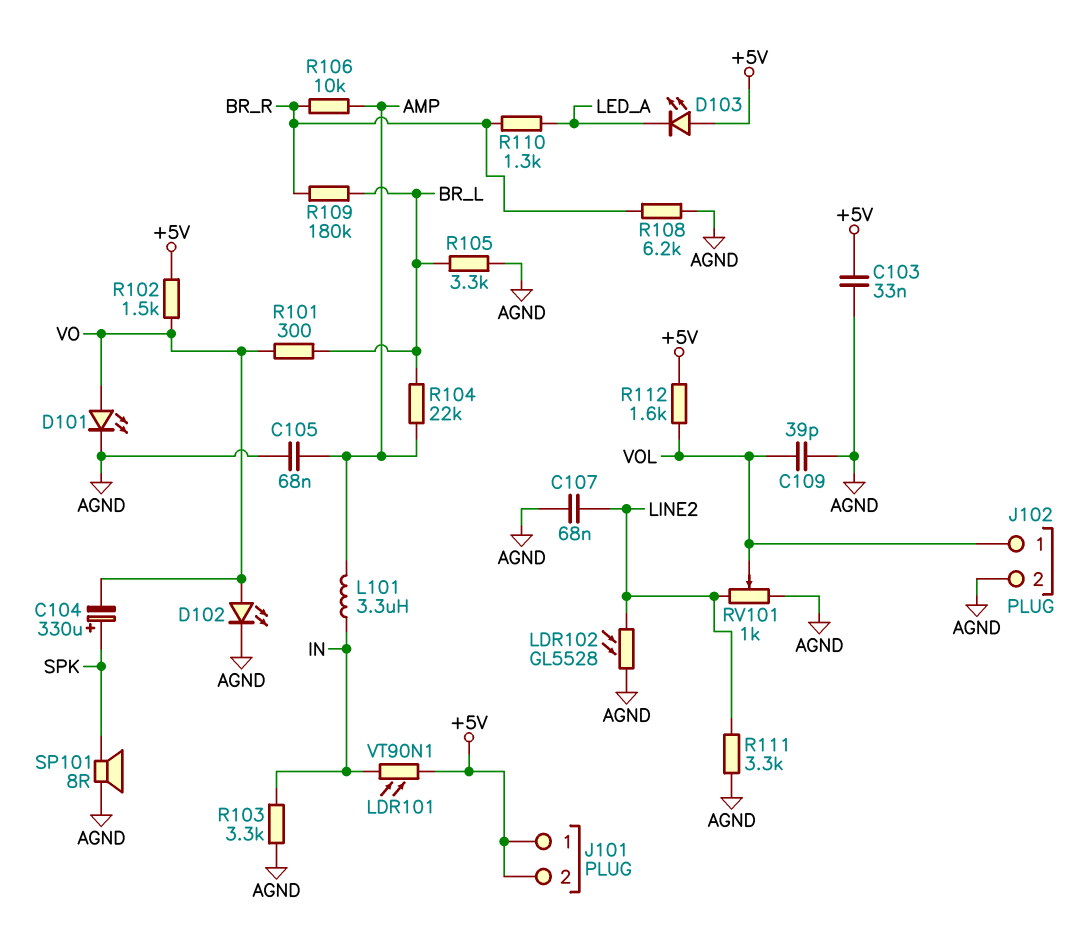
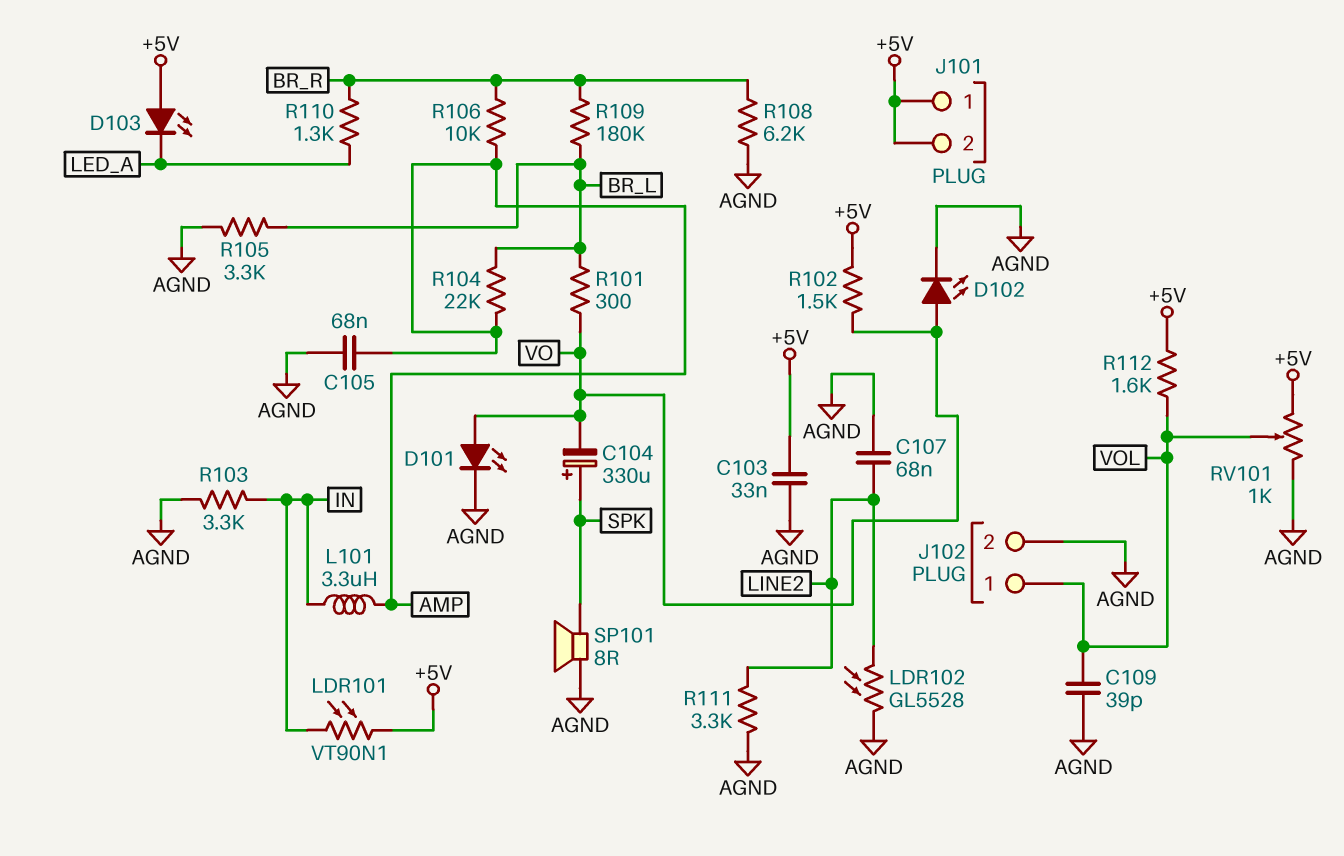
RV101: 1k (AGND, LINE2, wiper VOL) -> 1k (+5V, AGND, wiper VOL)

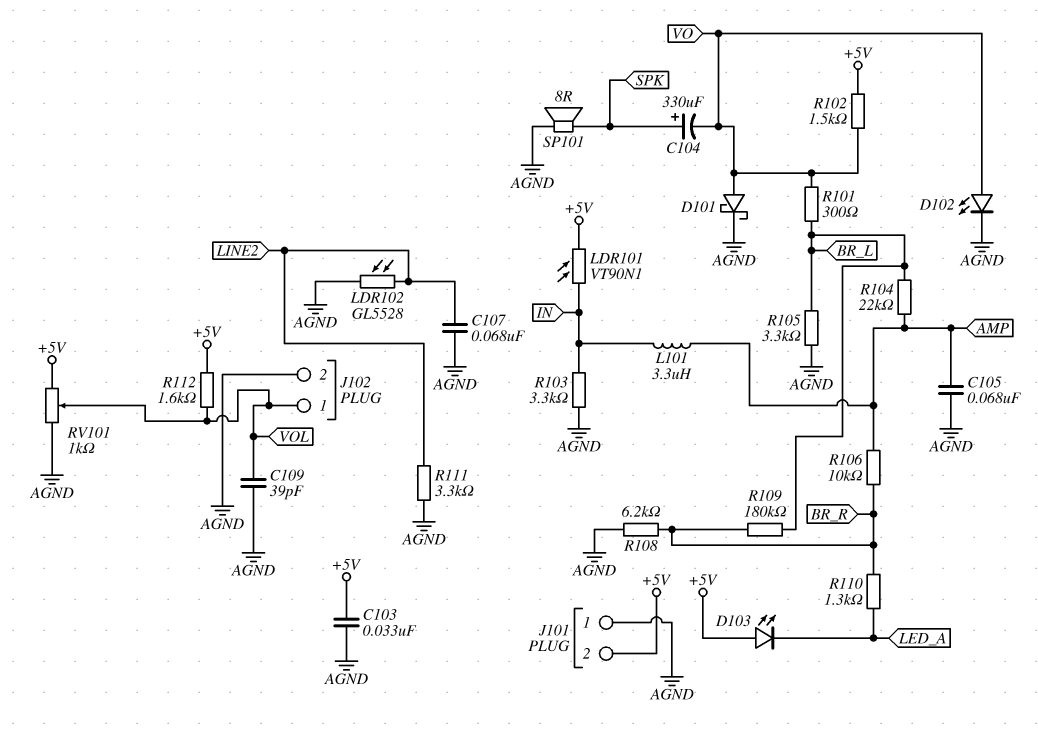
D101: LED (A VO, K AGND) -> schottky (A VO, K AGND)
J101 pin 1: +5V -> AGND

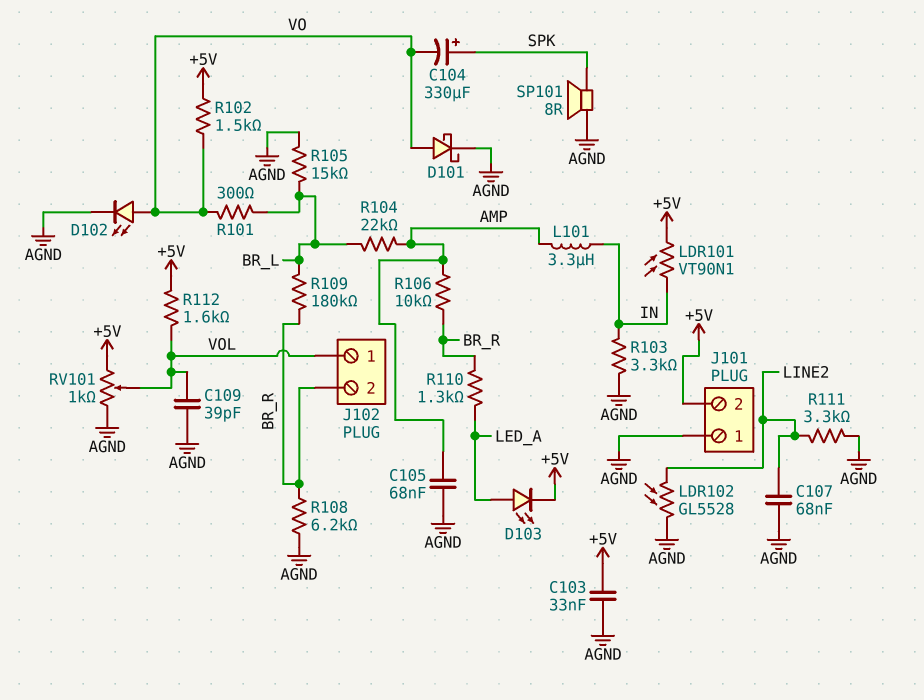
D103: LED (A +5V, K LED_A) -> LED (A LED_A, K +5V)
J102 pin 2: AGND -> BR_R
R105: 3.3k (AGND, BR_L) -> 15k (AGND, BR_L)

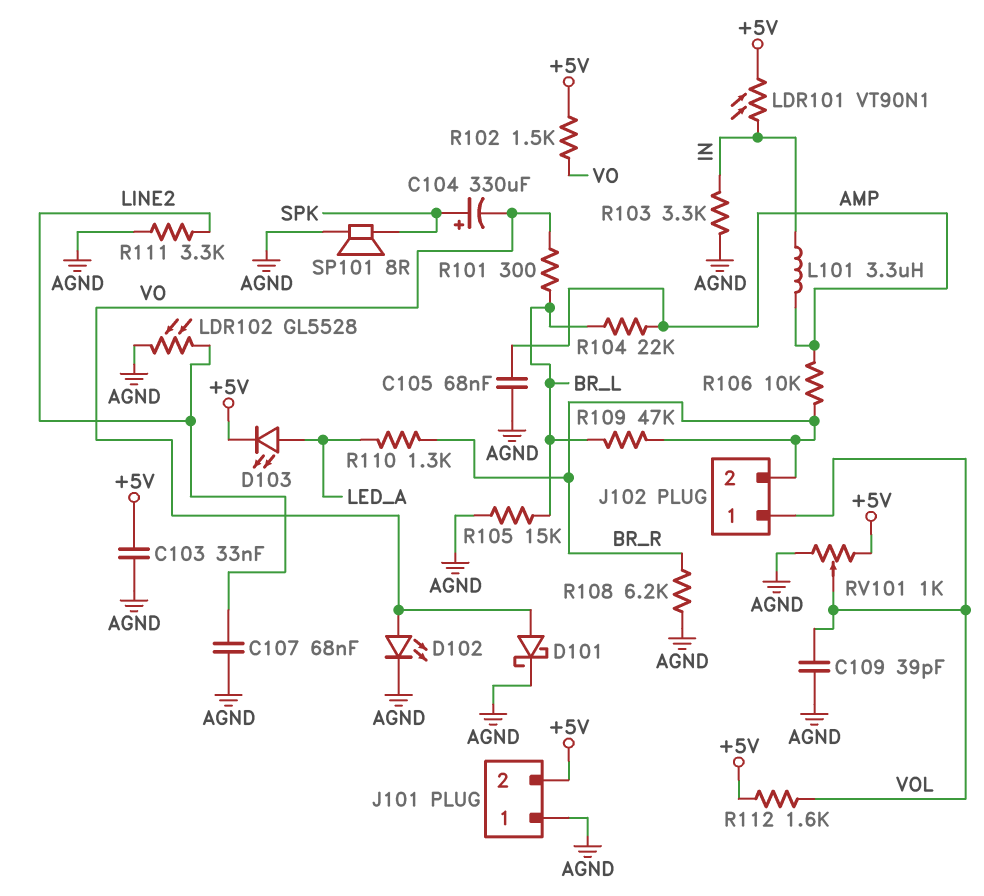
R109: 180k (BR_L, BR_R) -> 47k (BR_L, BR_R)

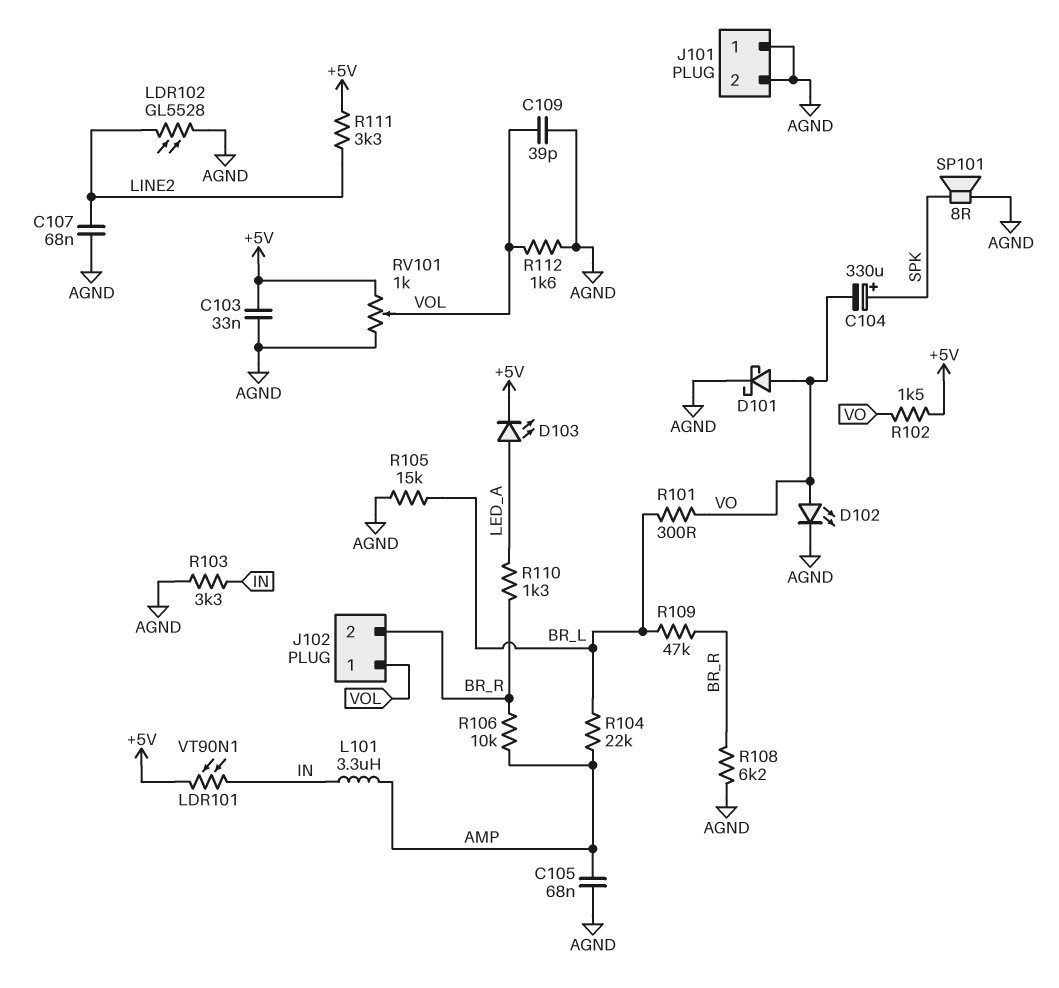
J101 pin 2: +5V -> AGND
R111: 3.3k (AGND, LINE2) -> 3.3k (+5V, LINE2)
R112: 1.6k (+5V, VOL) -> 1.6k (AGND, VOL)

